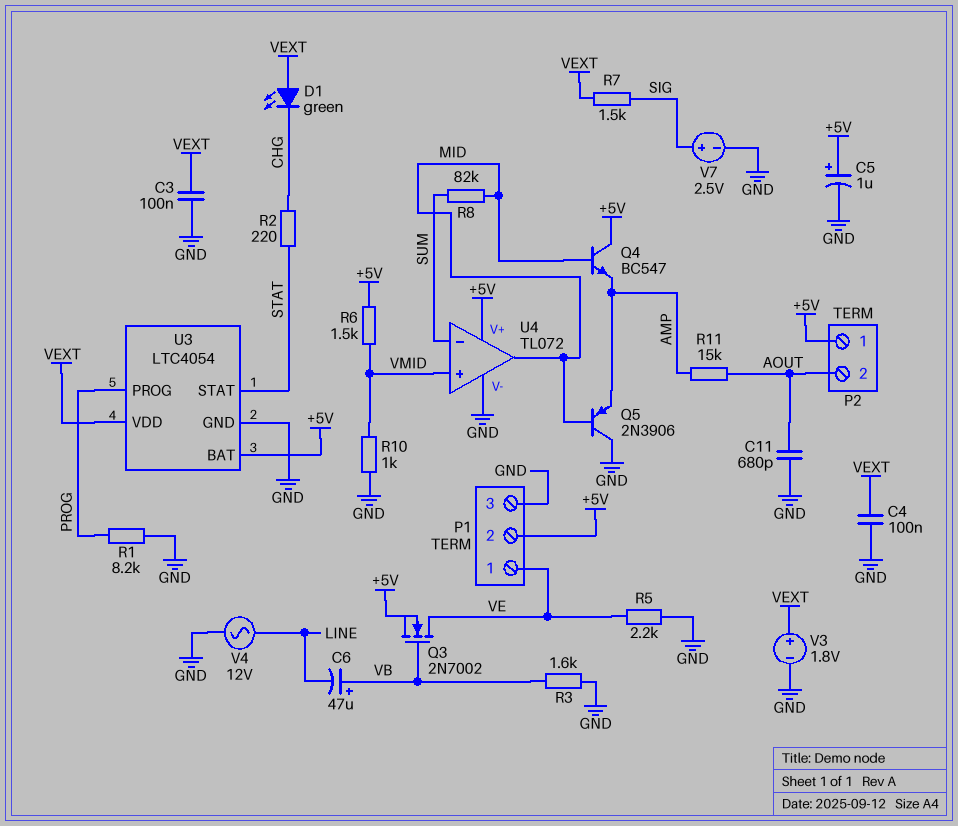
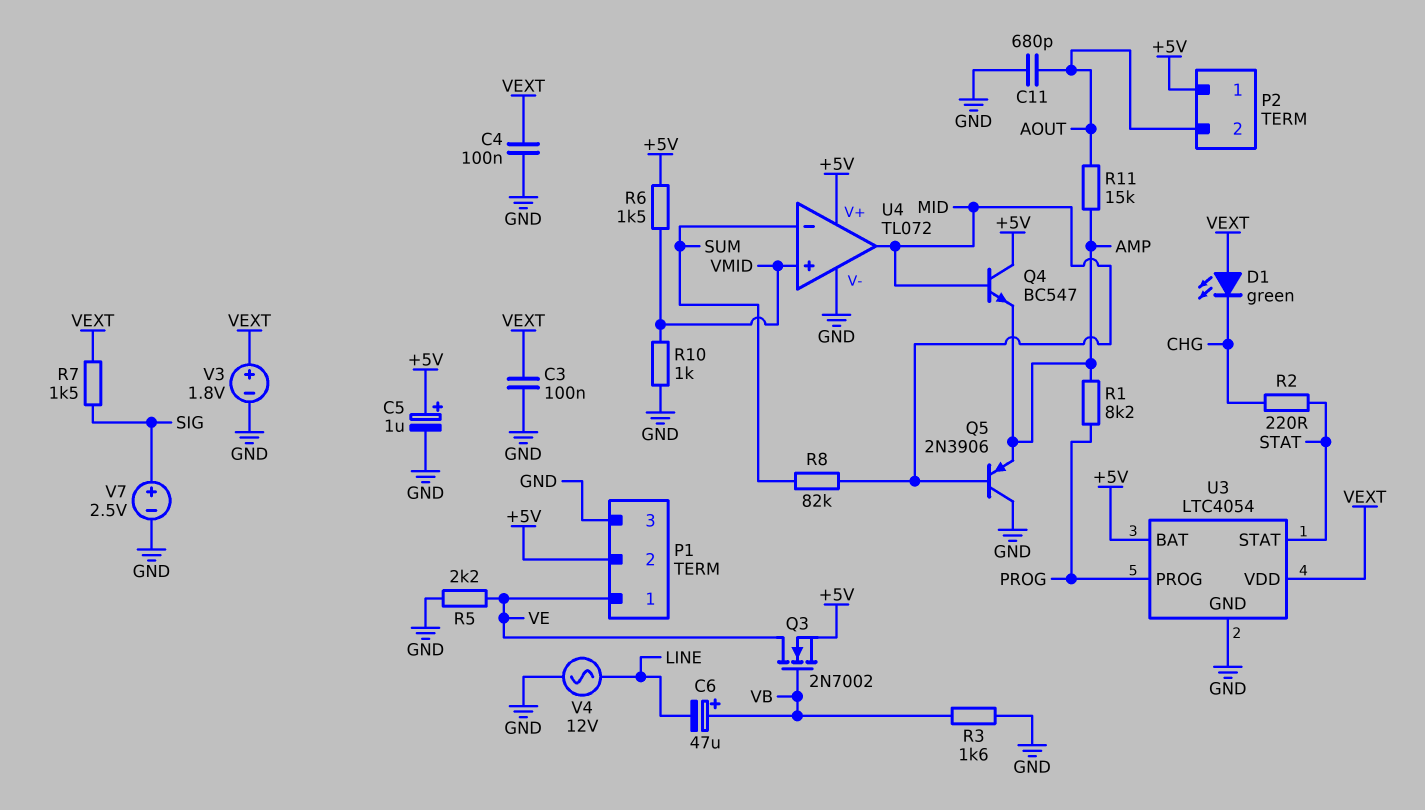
R1: 8.2k (GND, PROG) -> 8.2k (AMP, PROG)

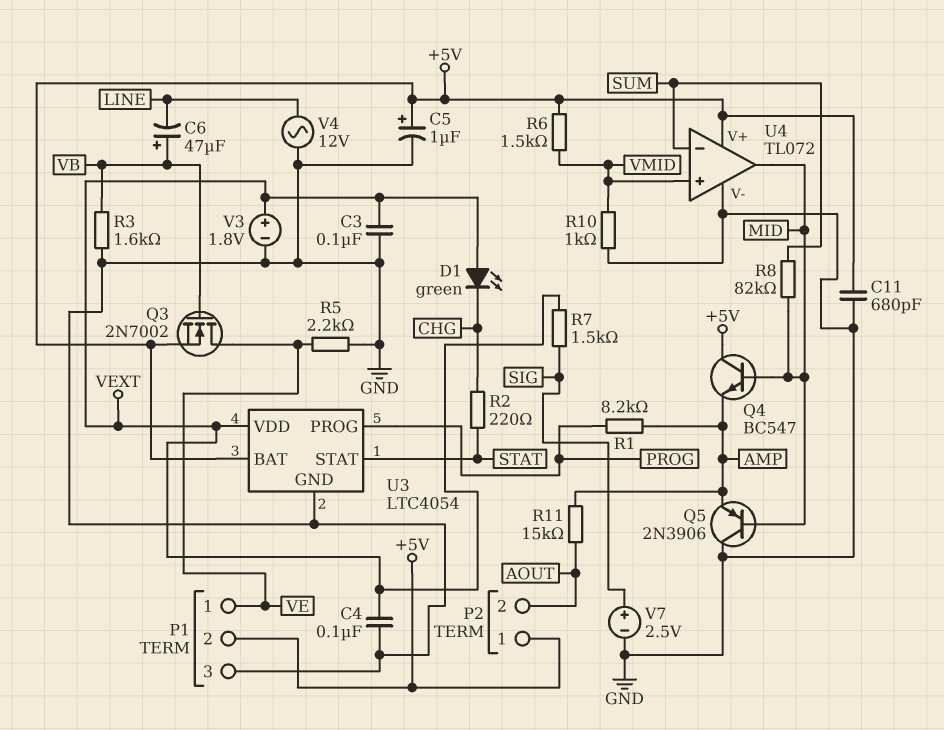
C11: 680pF (AOUT, GND) -> 680pF (+5V, GND)

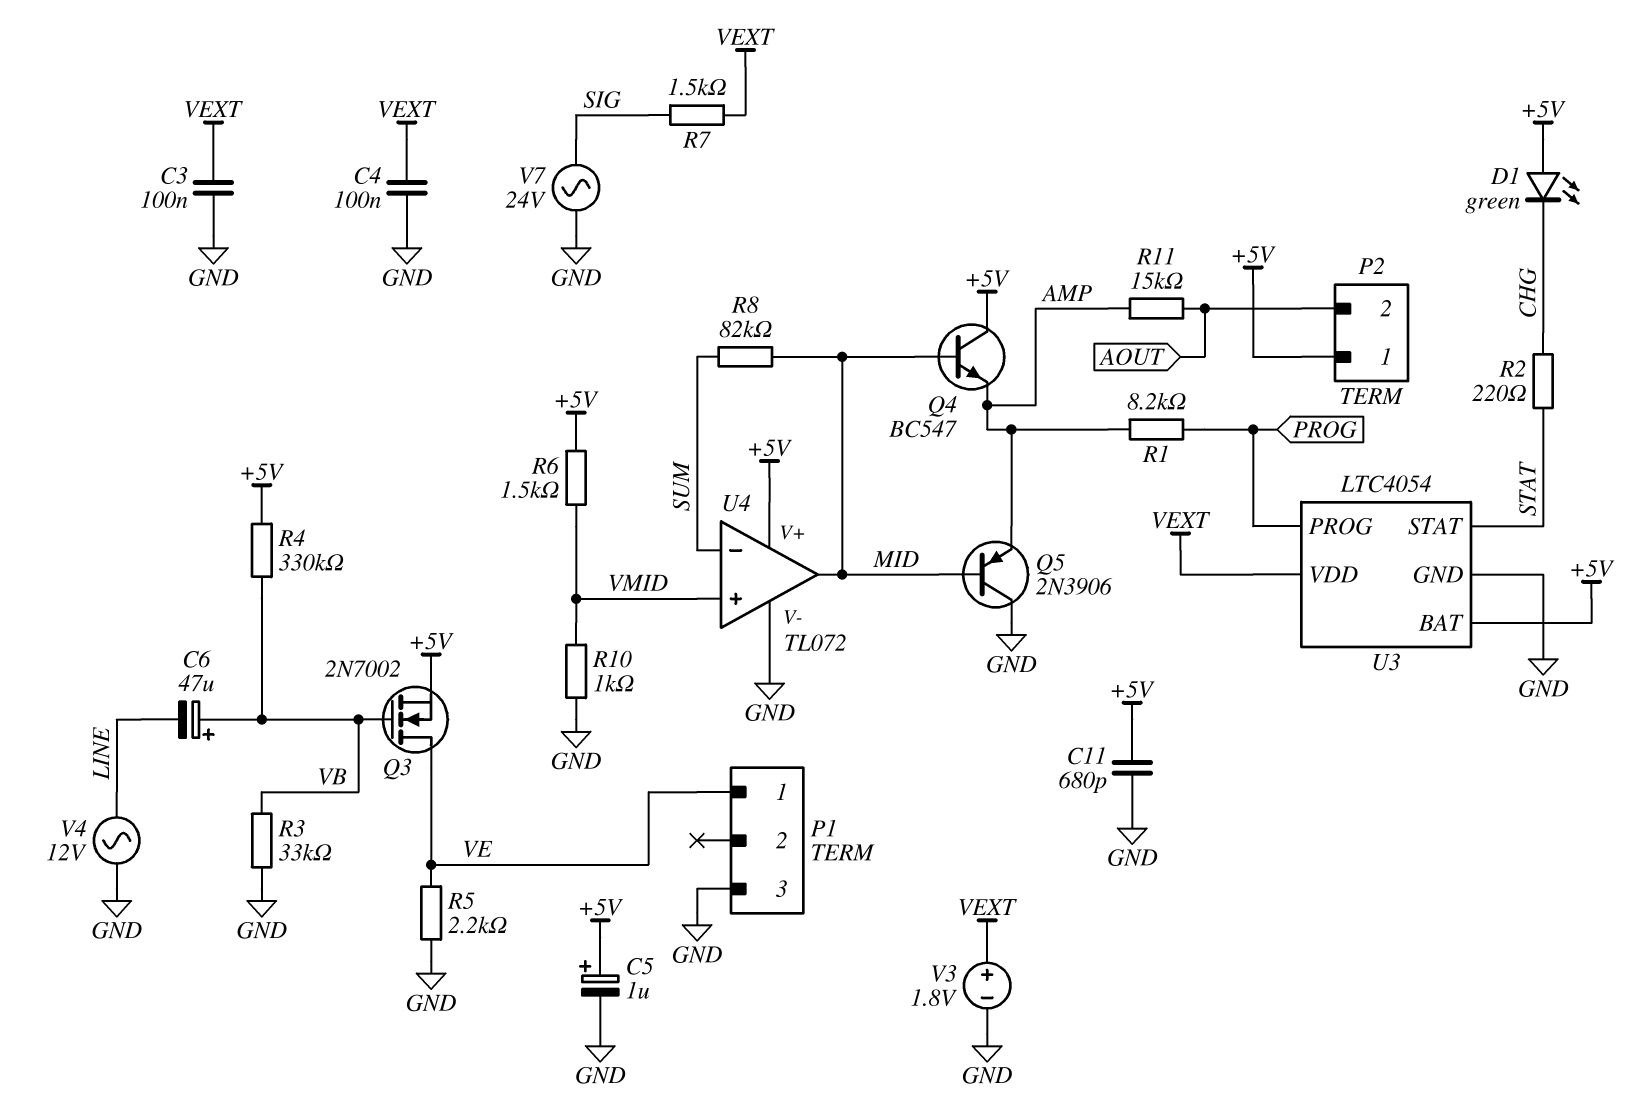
D1: LED green (A VEXT, K CHG) -> LED green (A +5V, K CHG)
P1 pin 2: +5V -> none
R3: 1.6k (GND, VB) -> 33k (GND, VB)
R4: none -> 330k (+5V, VB)
V7: 2.5V (plus SIG, minus GND) -> AC 24V (GND, SIG)

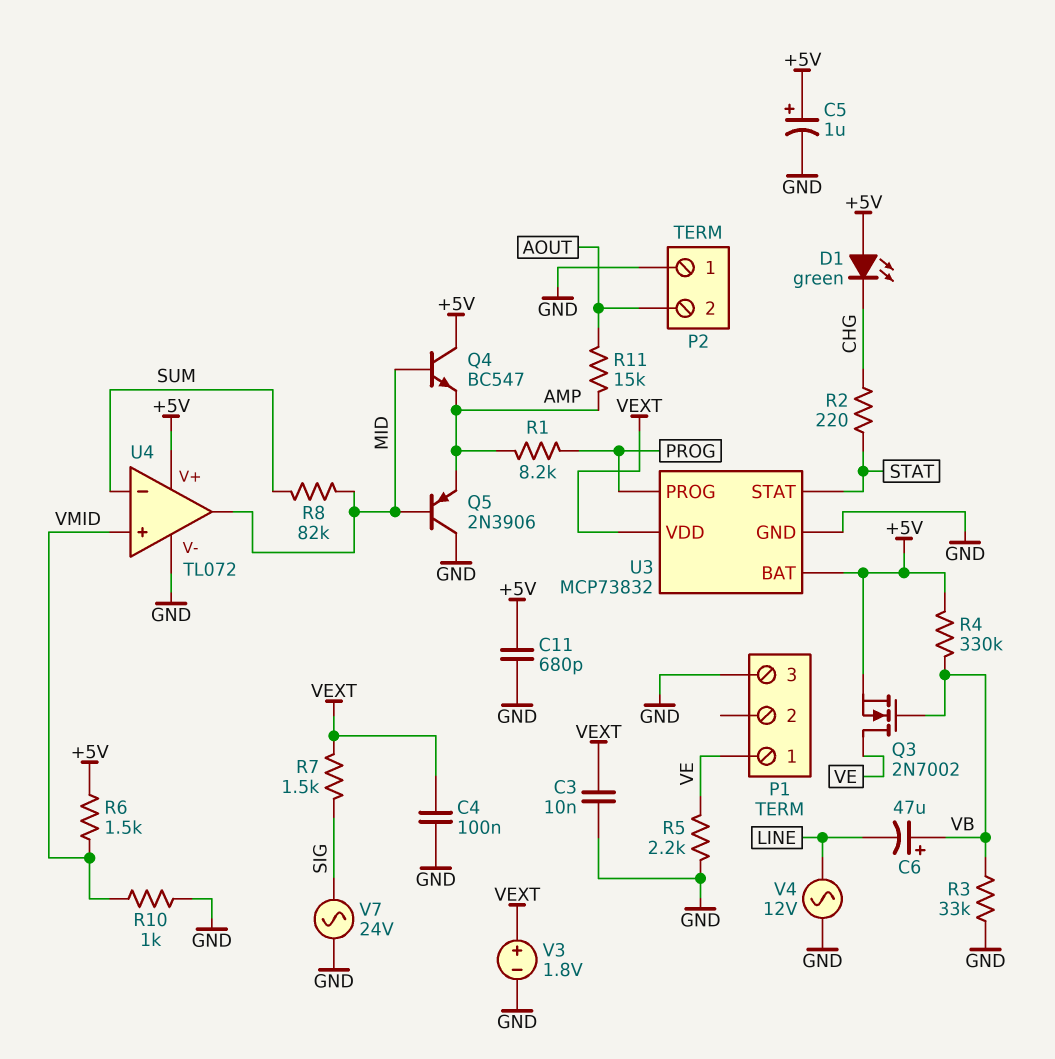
C3: 100nF (GND, VEXT) -> 10nF (GND, VEXT)
P2 pin 1: +5V -> GND
U3: LTC4054 -> MCP73832

